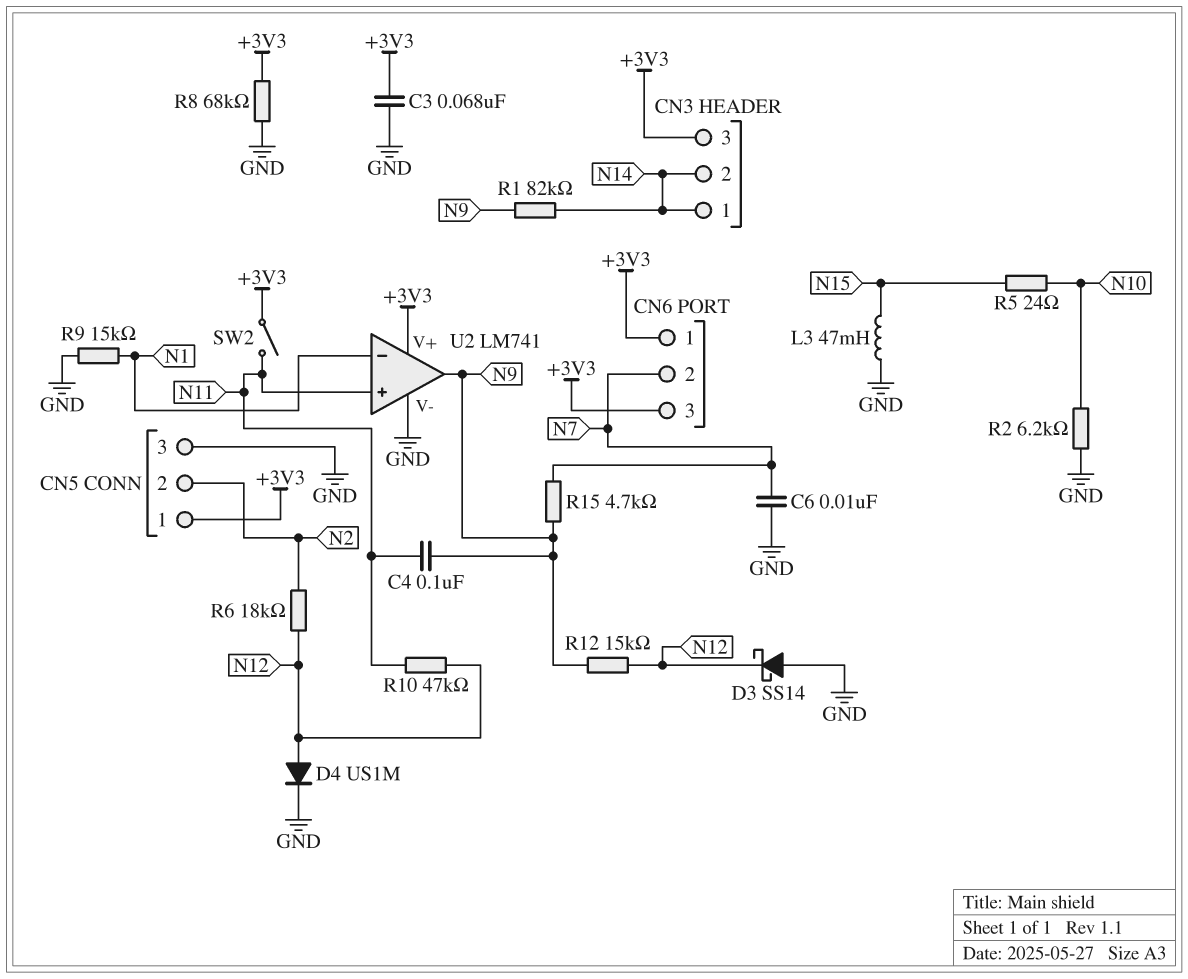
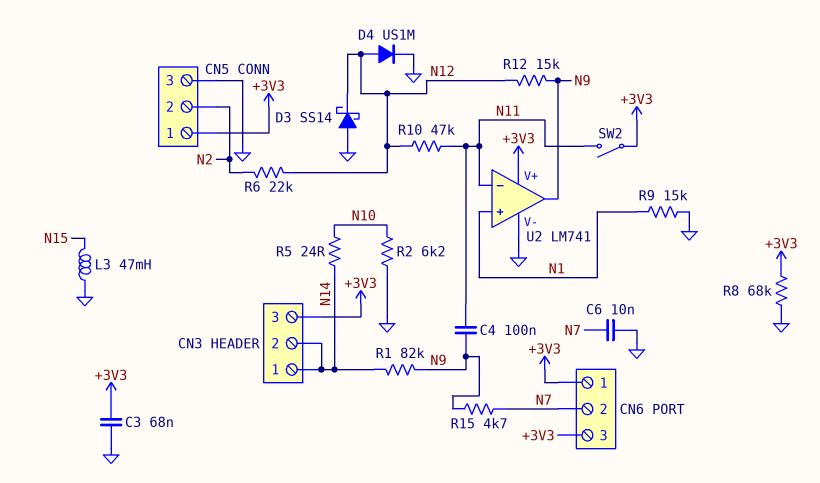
R5: 24 (N10, N15) -> 24 (N10, N14)
R6: 18k (N2, N12) -> 22k (N2, N12)
U2 pin in+: N11 -> N1
U2 pin in-: N1 -> N11

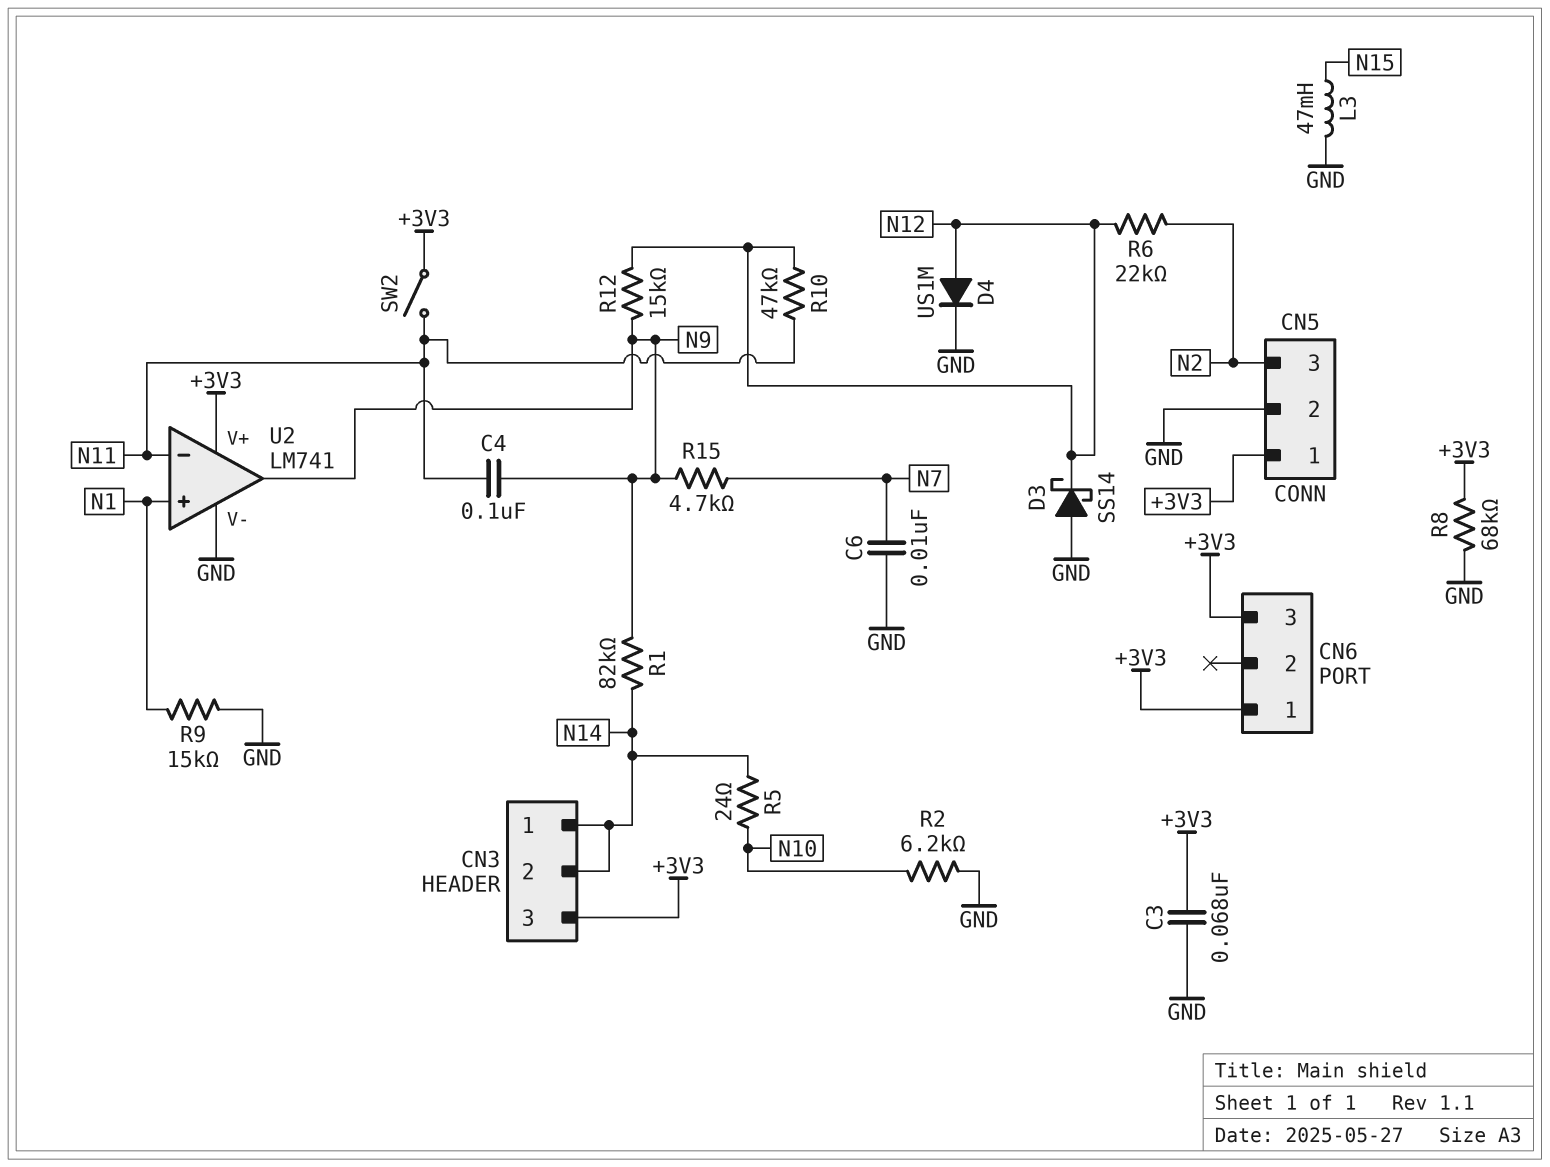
CN5 pin 2: N2 -> GND
CN5 pin 3: GND -> N2
CN6 pin 2: N7 -> none

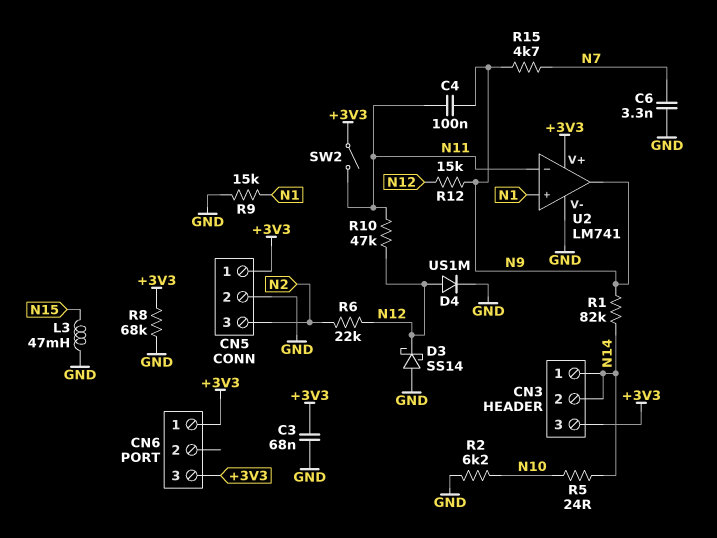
C6: 10nF (GND, N7) -> 3.3nF (GND, N7)

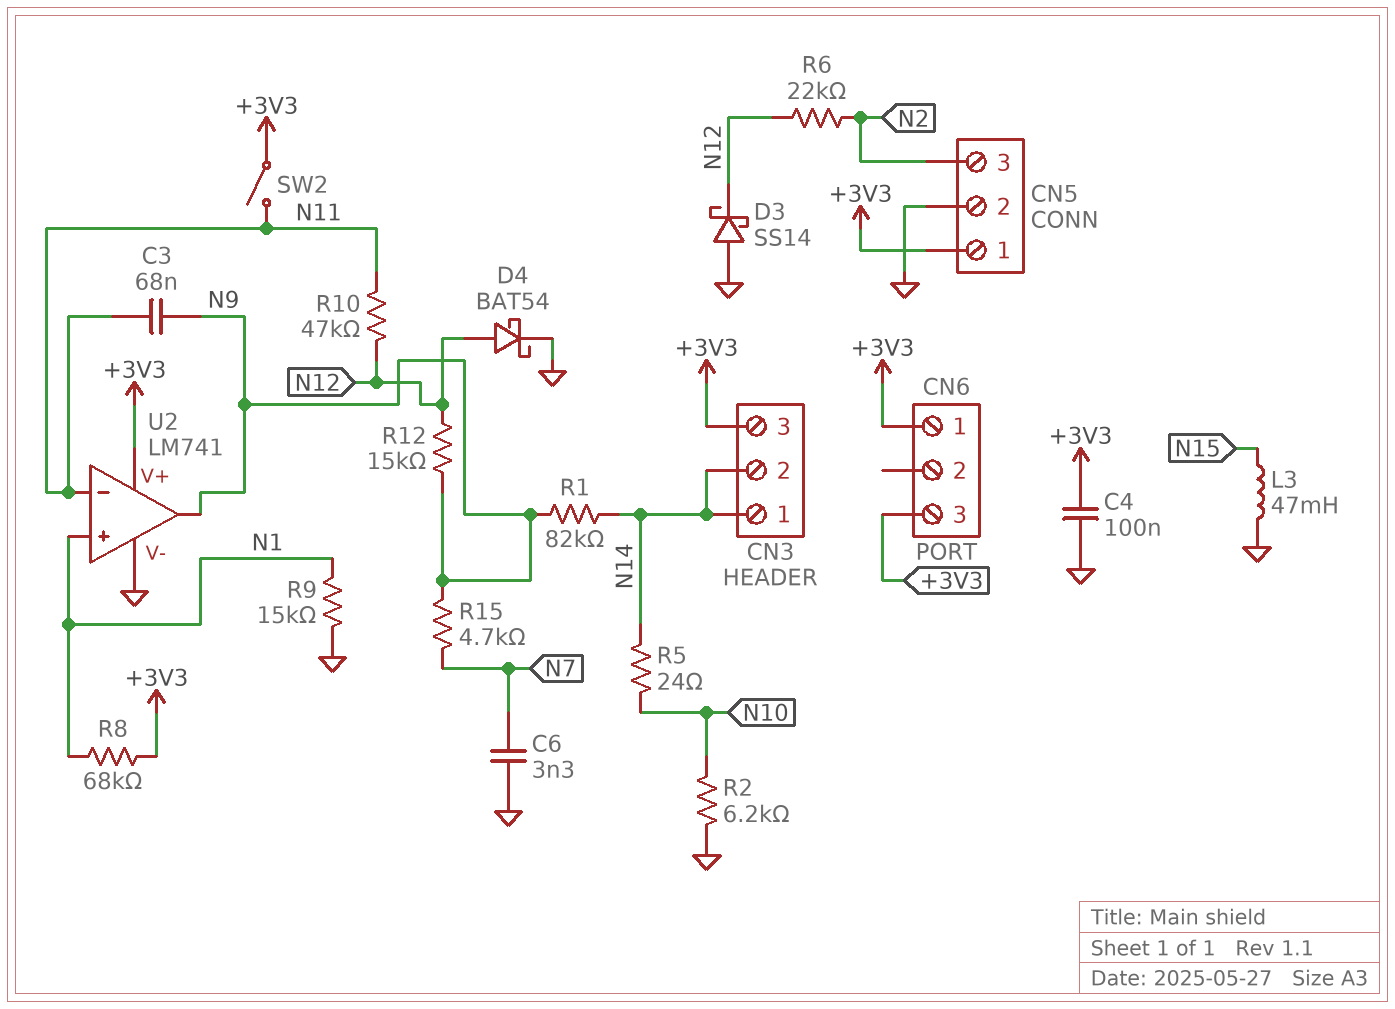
C3: 68nF (+3V3, GND) -> 68nF (N9, N11)
C4: 100nF (N9, N11) -> 100nF (+3V3, GND)
D4: diode US1M (A N12, K GND) -> schottky BAT54 (A N12, K GND)
R8: 68k (+3V3, GND) -> 68k (+3V3, N1)

